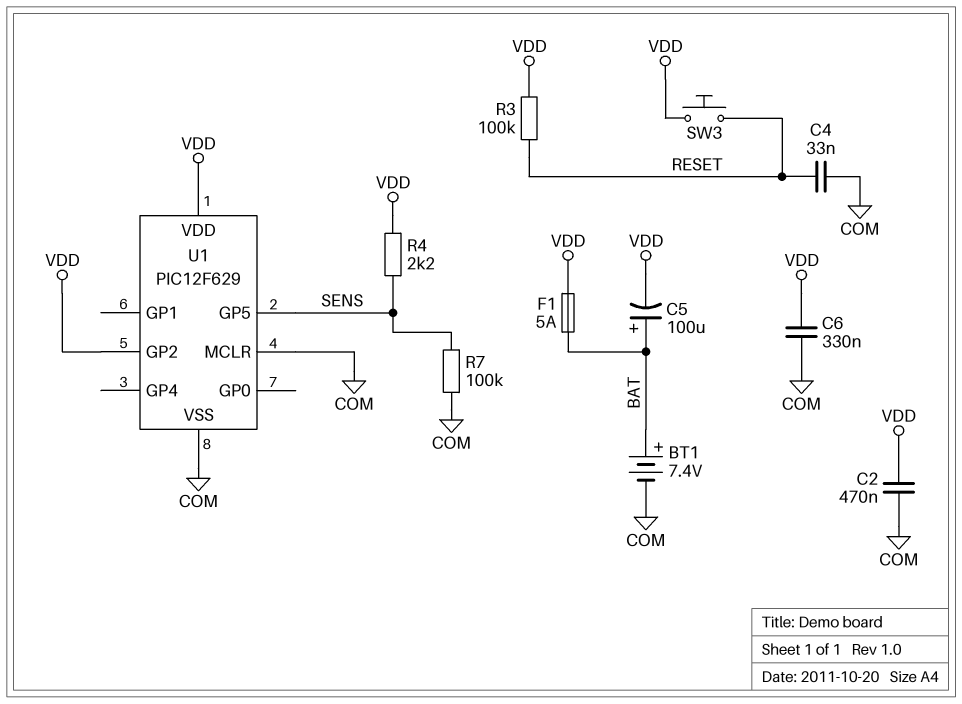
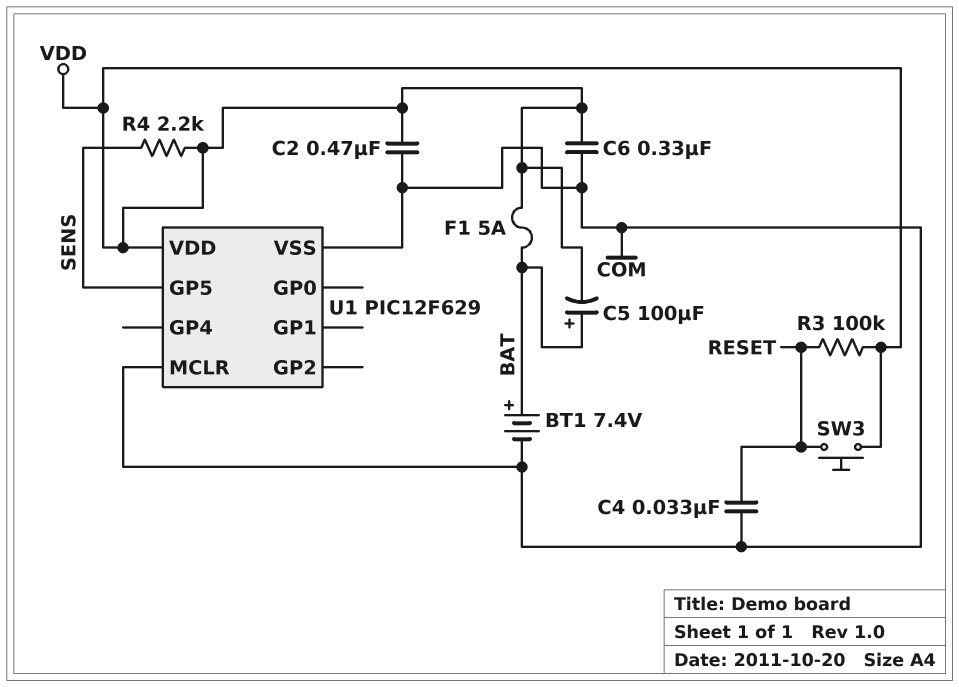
R7: 100k (COM, SENS) -> none
U1 pin GP2: VDD -> none

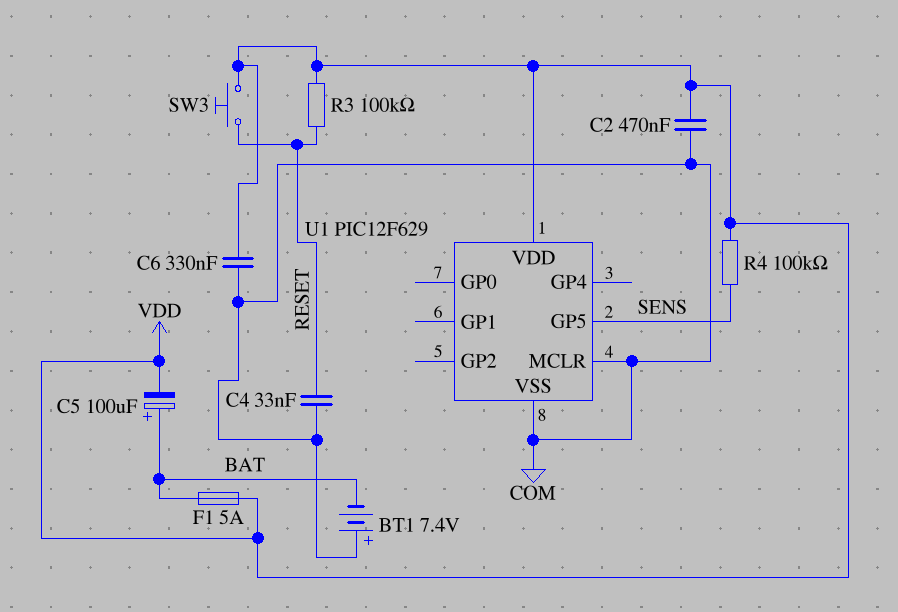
BT1: 7.4V (plus BAT, minus COM) -> 7.4V (plus COM, minus BAT)
R4: 2.2k (SENS, VDD) -> 100k (SENS, VDD)

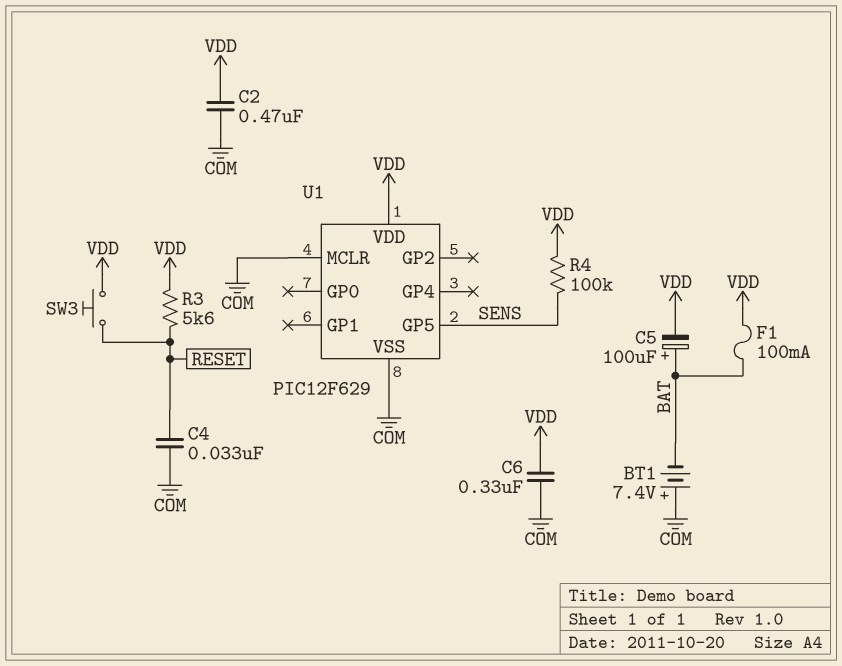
F1: 5A (BAT, VDD) -> 100mA (BAT, VDD)
R3: 100k (RESET, VDD) -> 5.6k (RESET, VDD)

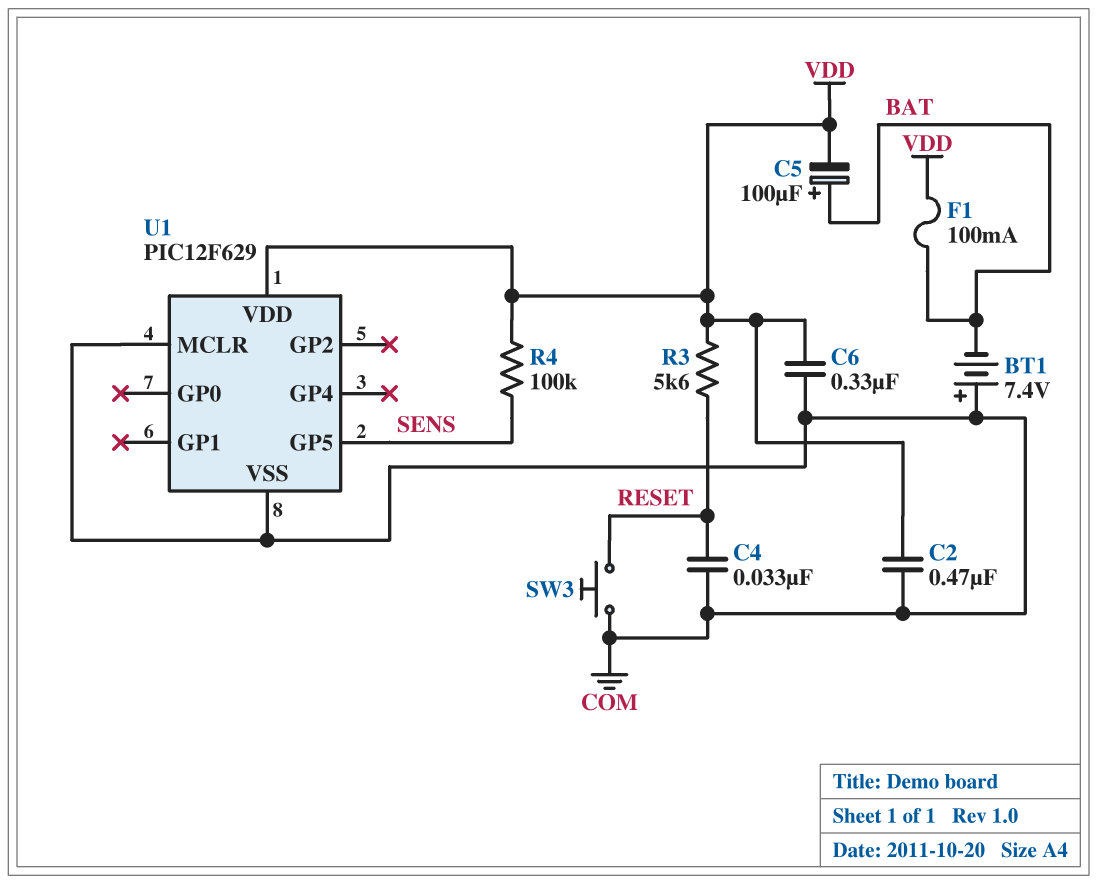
SW3: button (RESET, VDD) -> button (COM, RESET)

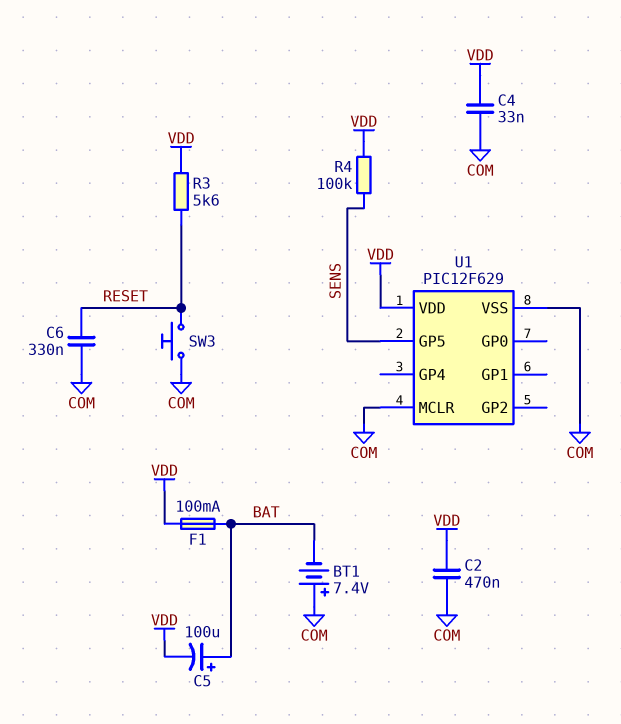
C4: 33nF (COM, RESET) -> 33nF (COM, VDD)
C6: 330nF (COM, VDD) -> 330nF (COM, RESET)

